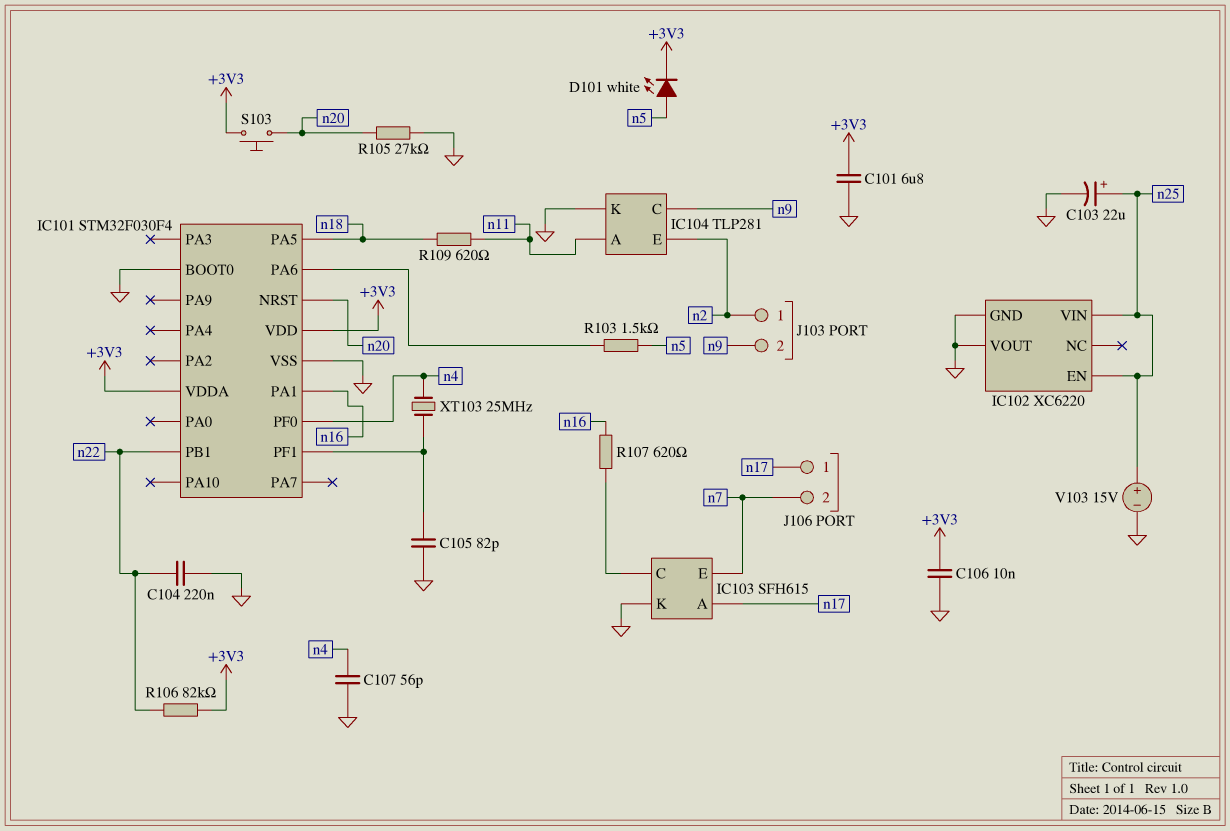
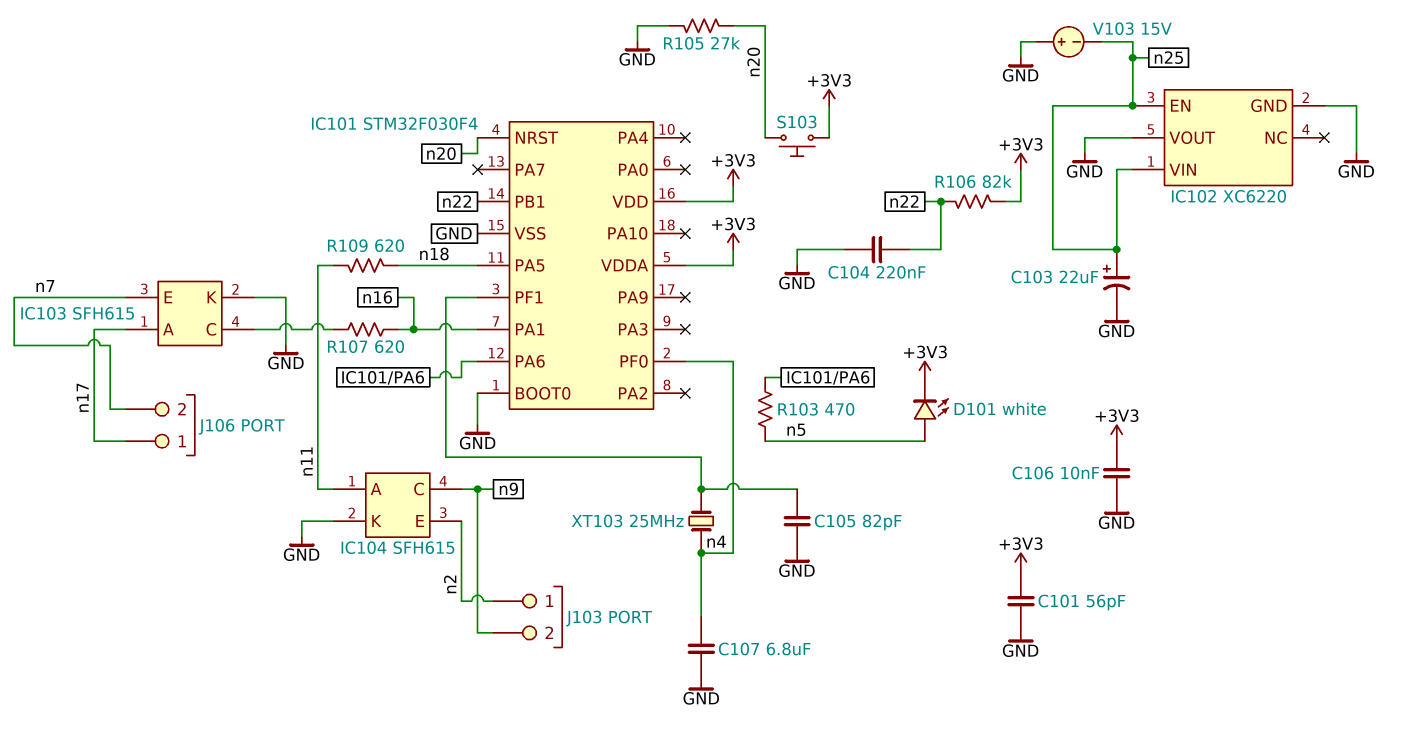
C101: 6.8uF (+3V3, GND) -> 56pF (+3V3, GND)
C107: 56pF (GND, n4) -> 6.8uF (GND, n4)
IC104: TLP281 -> SFH615
R103: 1.5k (IC101/PA6, n5) -> 470 (IC101/PA6, n5)
V103: 15V (plus n25, minus GND) -> 15V (plus GND, minus n25)

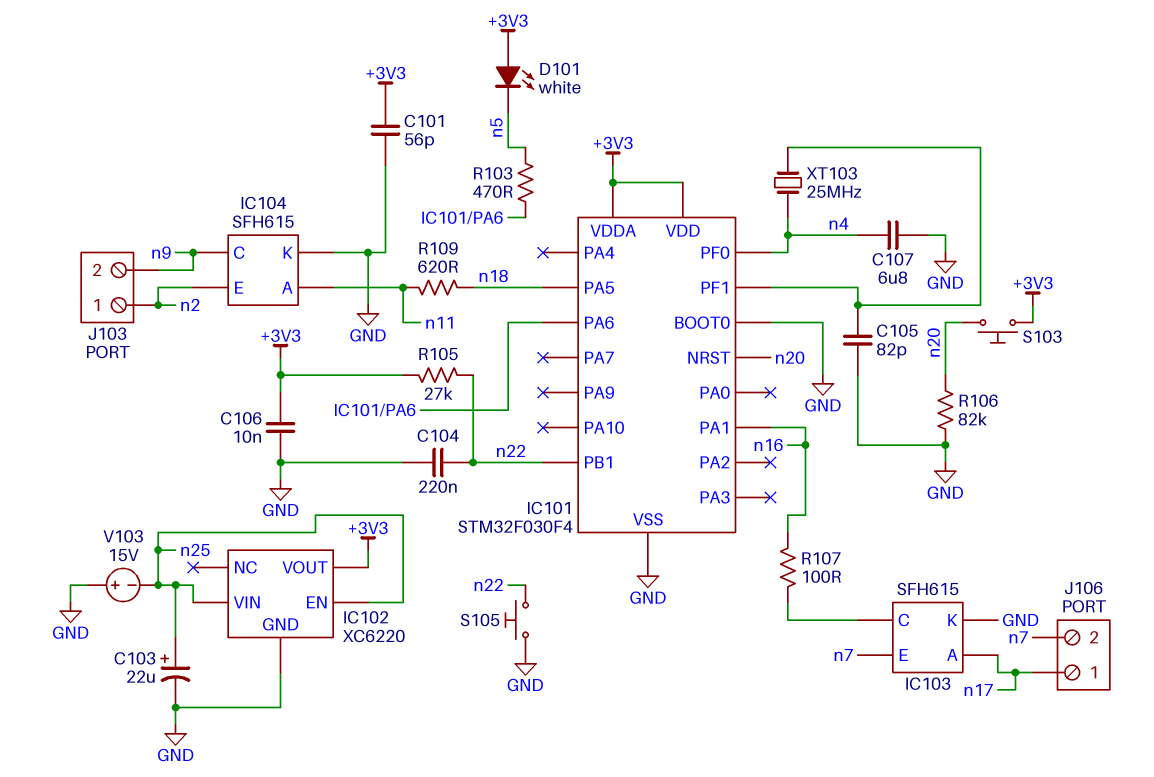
D101: LED white (A n5, K +3V3) -> LED white (A +3V3, K n5)
IC102 pin VOUT: GND -> +3V3
R105: 27k (GND, n20) -> 27k (+3V3, n22)
R106: 82k (+3V3, n22) -> 82k (GND, n20)
R107: 620 (IC103/C, n16) -> 100 (IC103/C, n16)
S105: none -> button (GND, n22)

